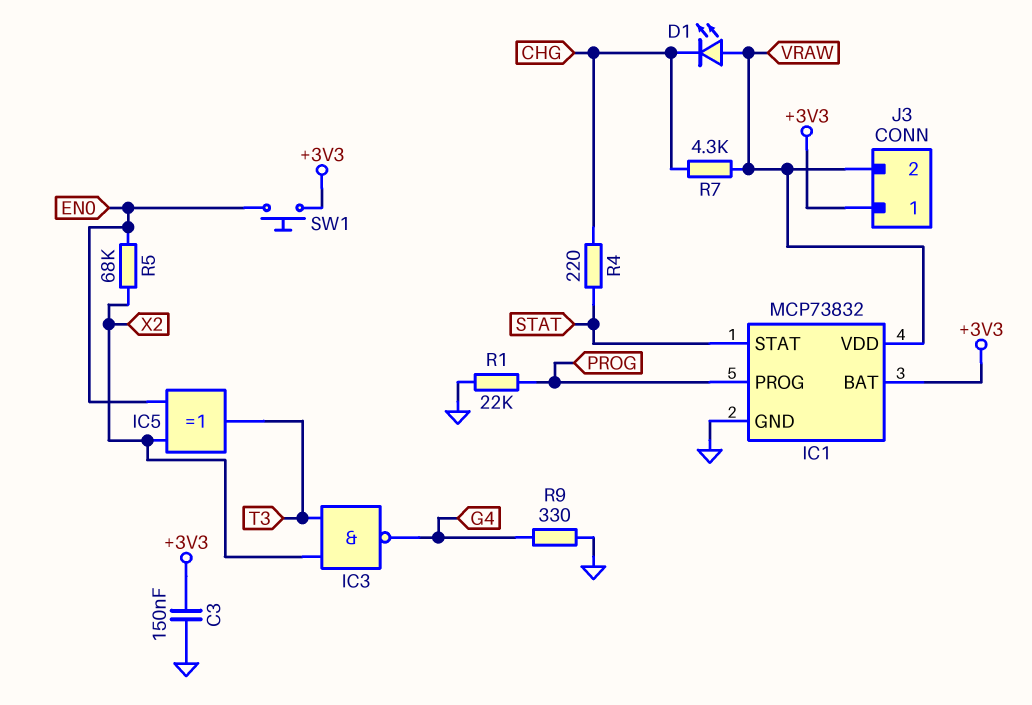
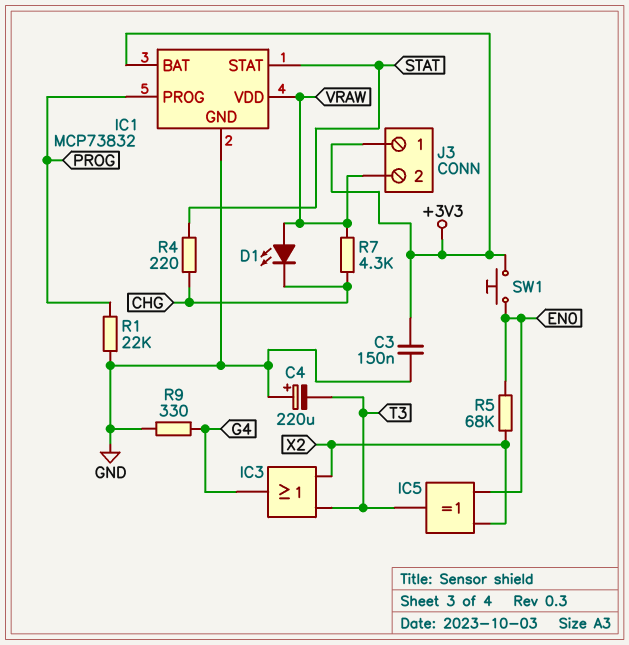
C4: none -> 220uF (plus GND, minus T3)
IC3: NAND (in T3, in X2, out G4) -> OR (in T3, in X2, out G4)

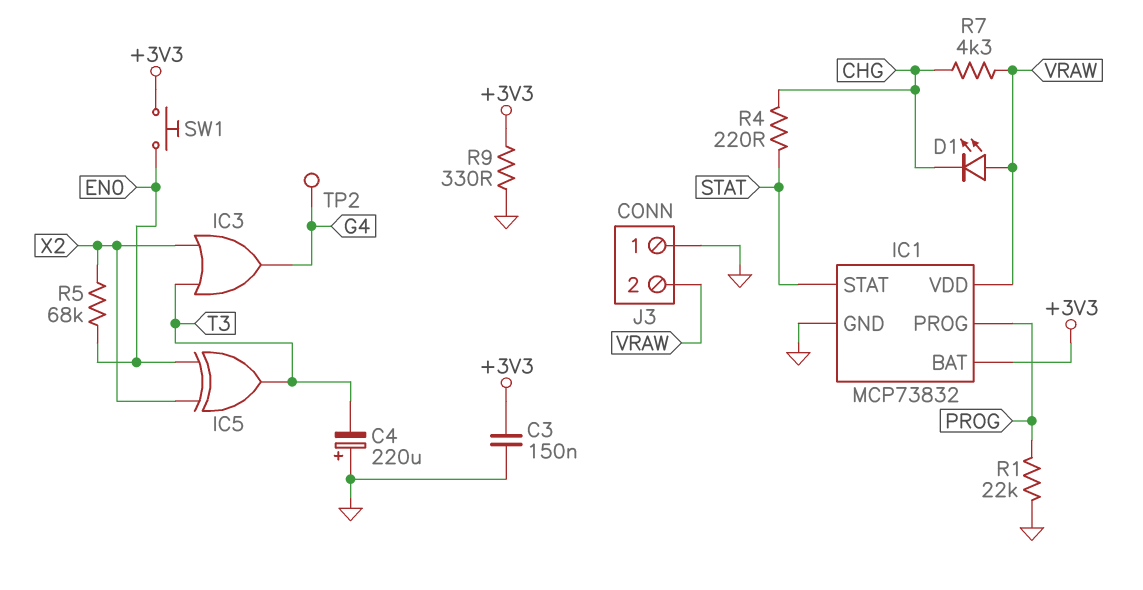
J3 pin 1: +3V3 -> GND
R9: 330 (G4, GND) -> 330 (+3V3, GND)
TP2: none -> test point (G4)

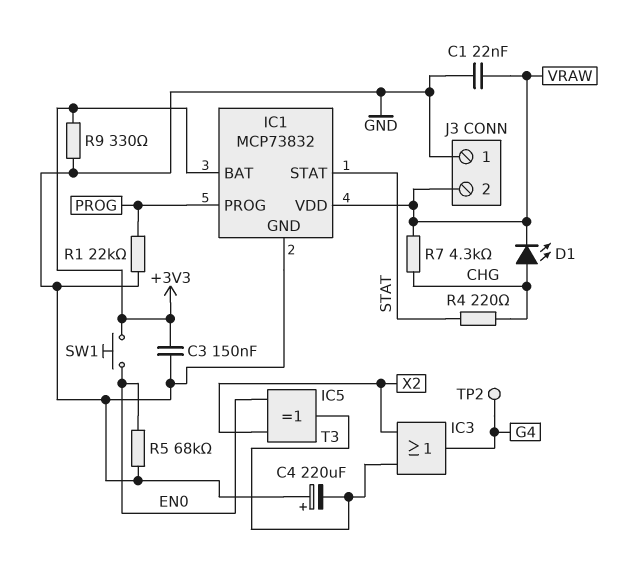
C1: none -> 22nF (GND, VRAW)
D1: LED (A VRAW, K CHG) -> LED (A CHG, K VRAW)
R5: 68k (EN0, X2) -> 68k (EN0, GND)

